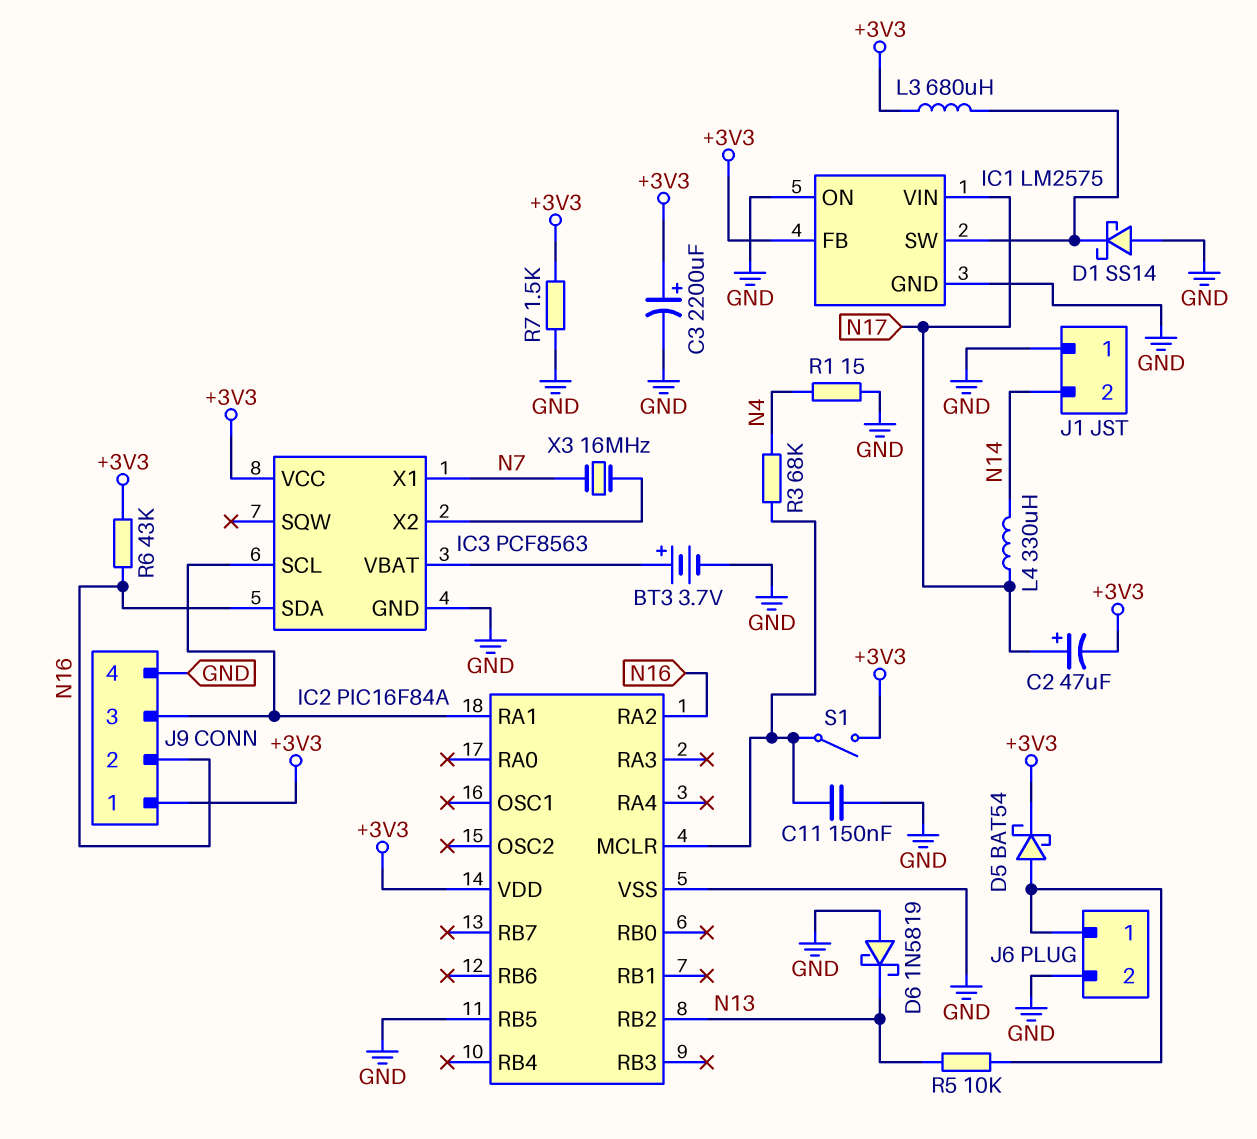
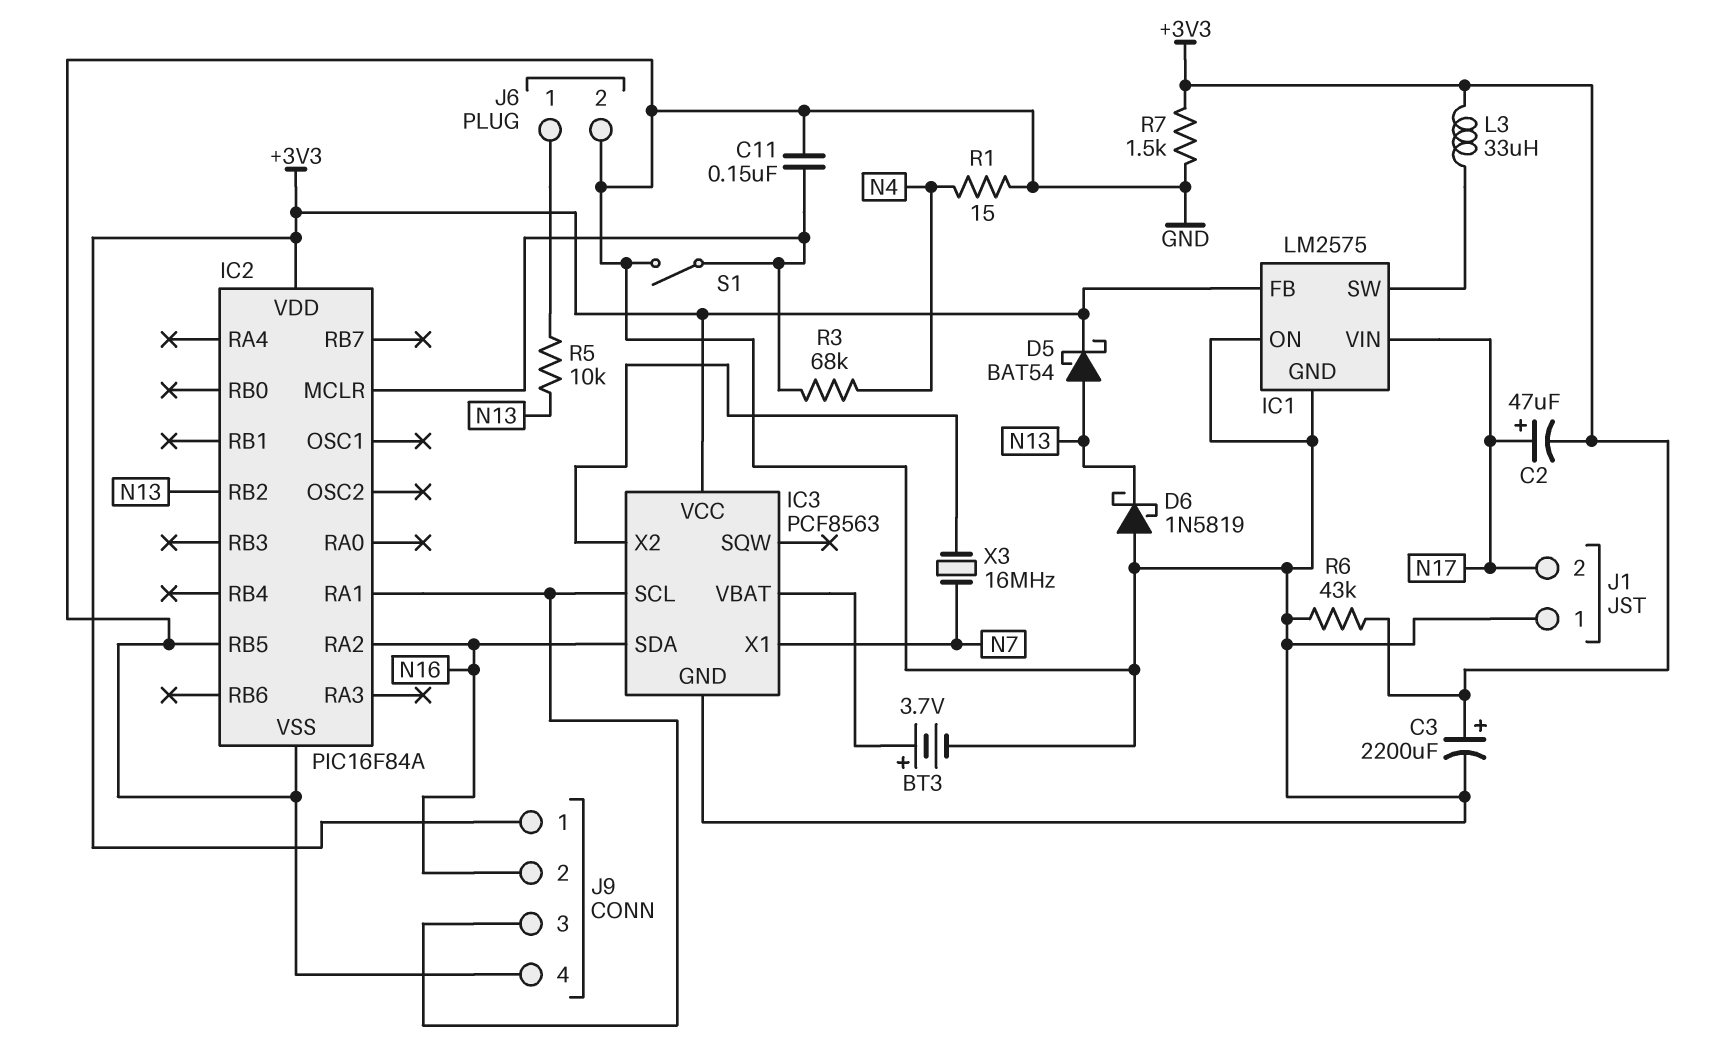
D1: schottky SS14 (A GND, K IC1/SW) -> none
D5: schottky BAT54 (A J6/1, K +3V3) -> schottky BAT54 (A N13, K +3V3)
J1 pin 2: N14 -> N17
L3: 680uH (+3V3, IC1/SW) -> 33uH (+3V3, IC1/SW)
L4: 330uH (N14, N17) -> none
R6: 43k (+3V3, N16) -> 43k (+3V3, GND)
S1: switch (+3V3, IC2/MCLR) -> switch (GND, IC2/MCLR)

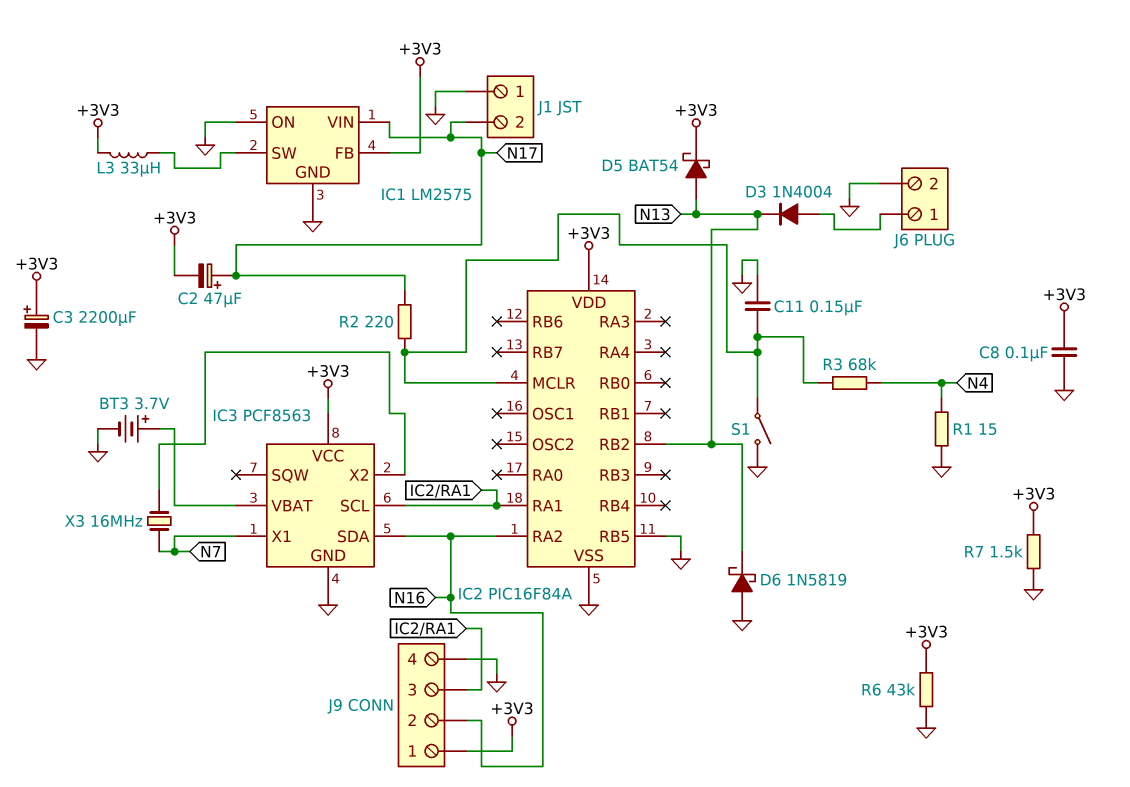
C8: none -> 100nF (+3V3, GND)
D3: none -> diode 1N4004 (A J6/1, K N13)
R2: none -> 220 (IC2/MCLR, N17)
R5: 10k (J6/1, N13) -> none

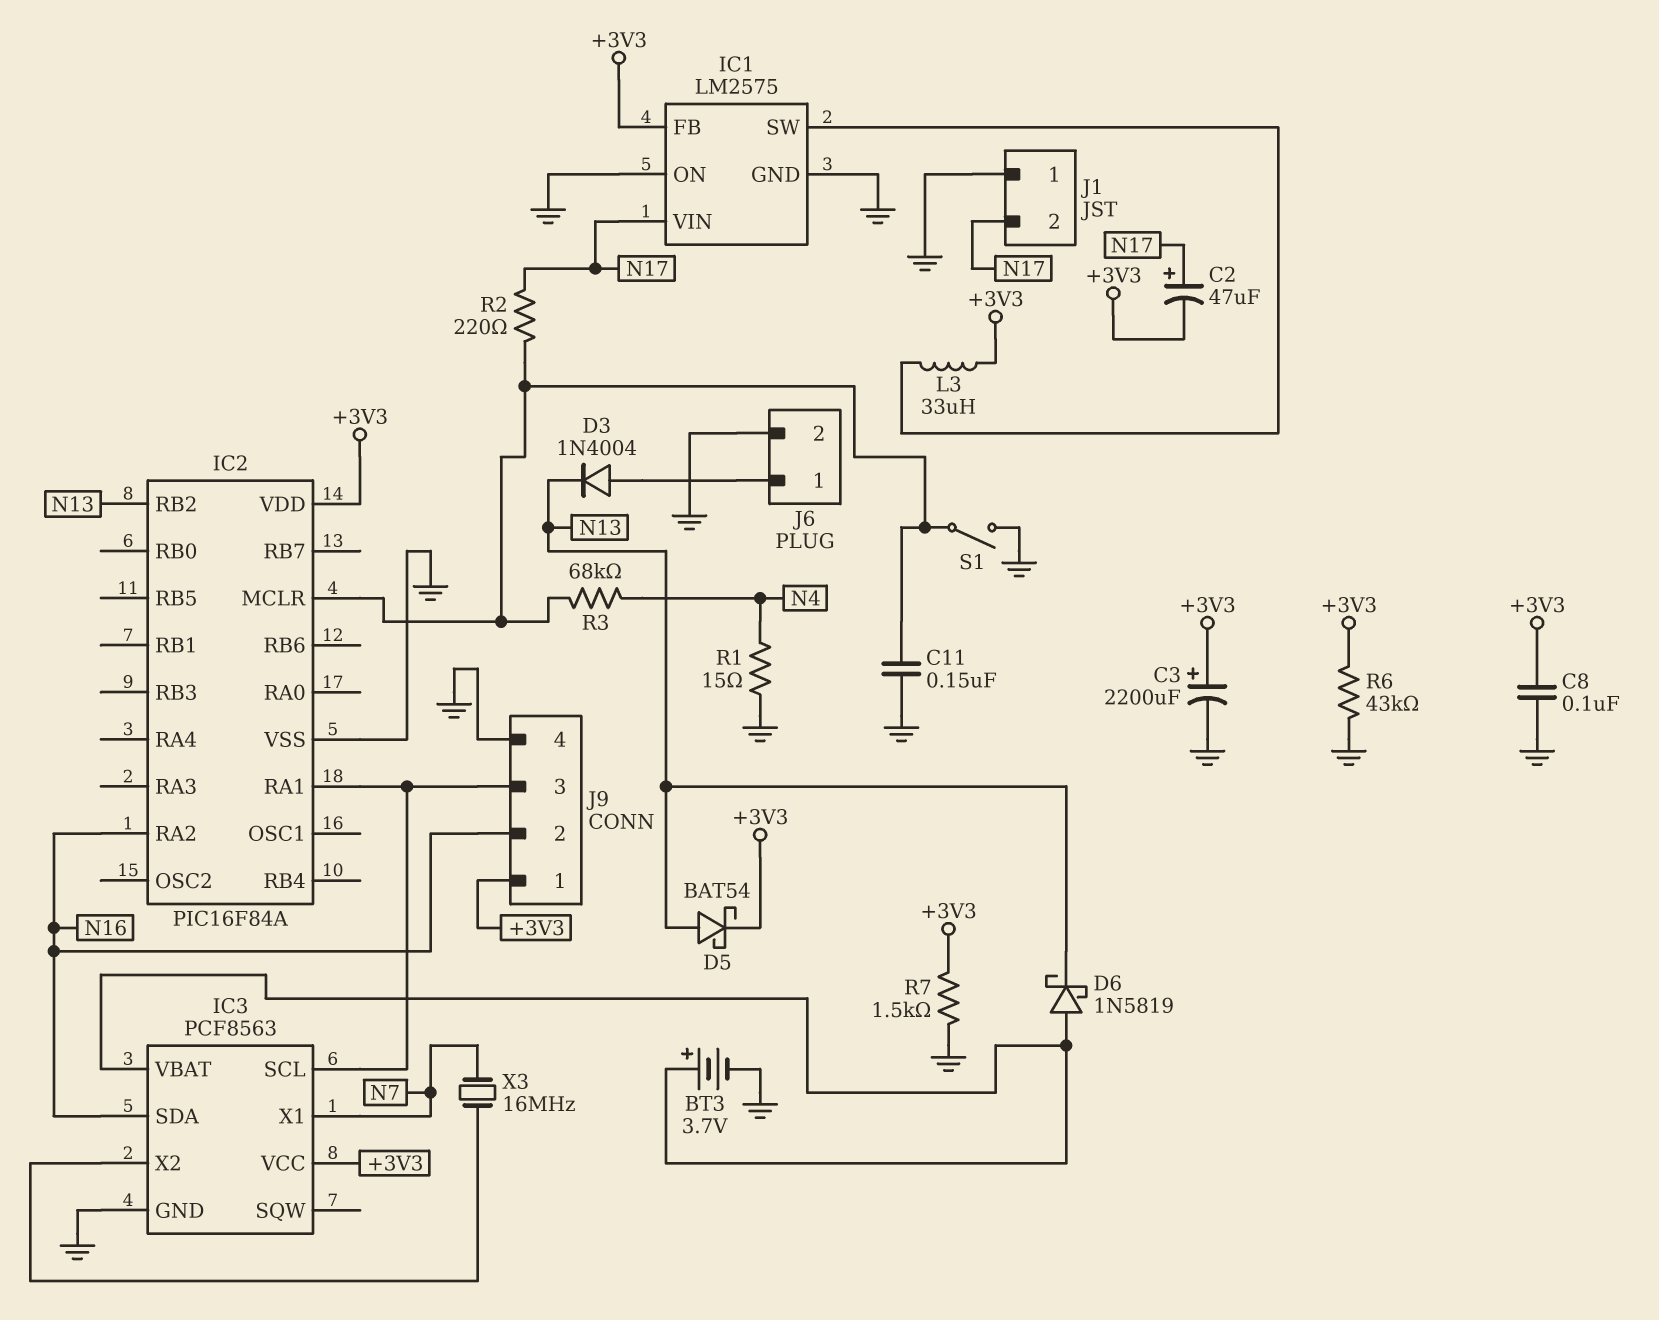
D6: schottky 1N5819 (A GND, K N13) -> schottky 1N5819 (A IC3/VBAT, K N13)
IC2 pin RB5: GND -> none

